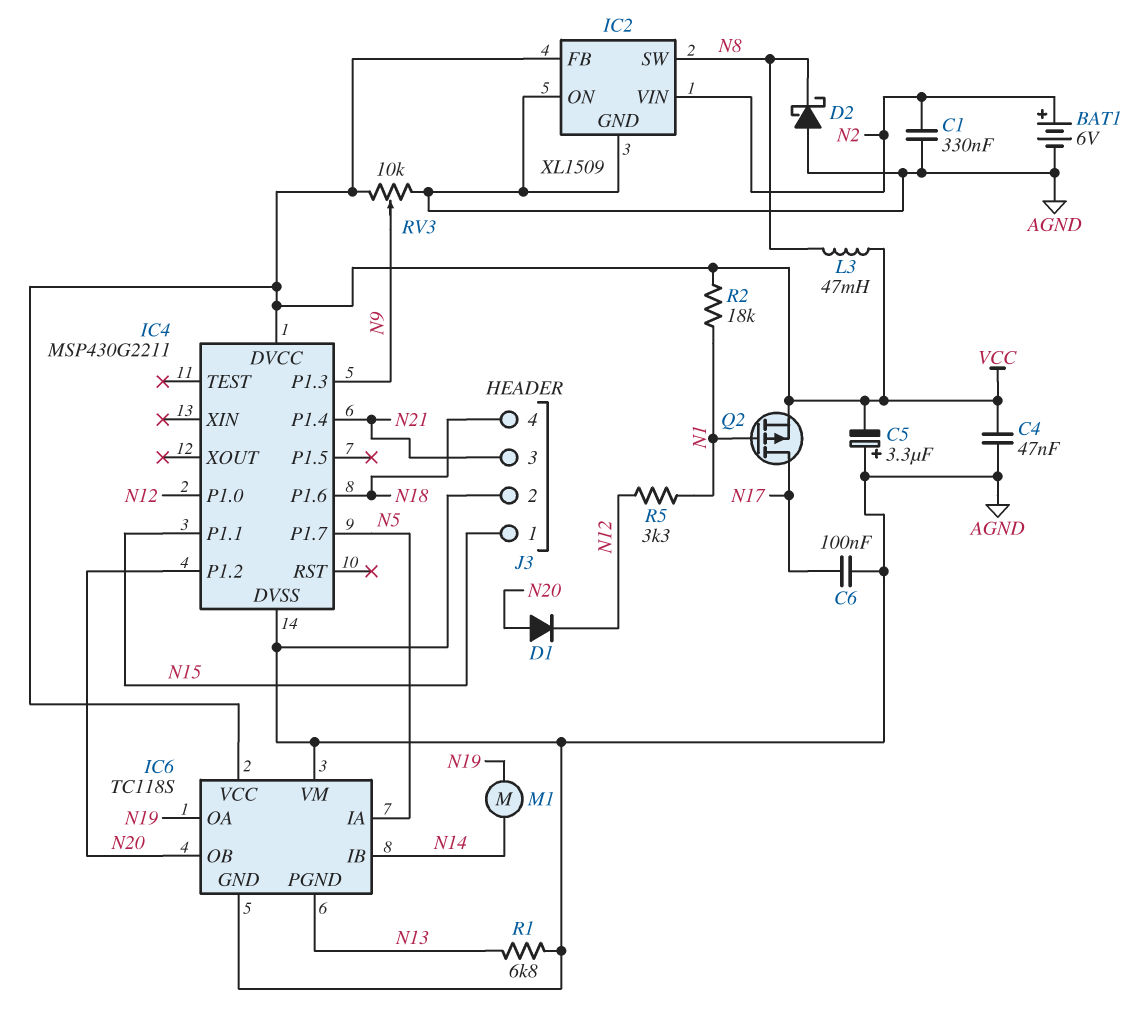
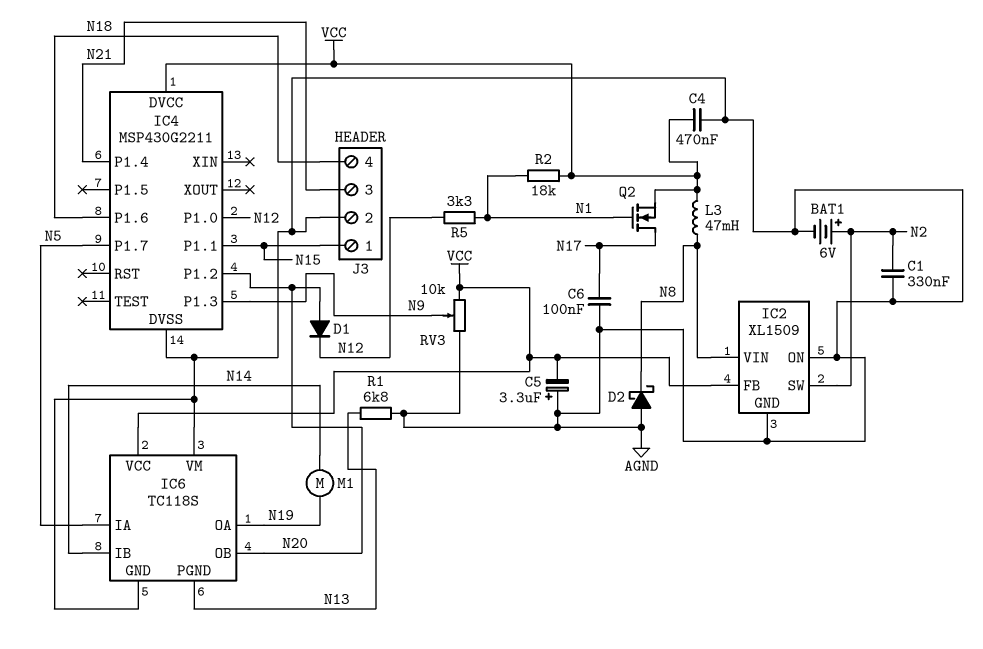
C4: 47nF (AGND, VCC) -> 470nF (AGND, VCC)
IC2 pin SW: N8 -> N2
IC2 pin VIN: N2 -> N8
Q2: PMOS (G N1, D N17, S VCC) -> NMOS (G N1, D N17, S VCC)

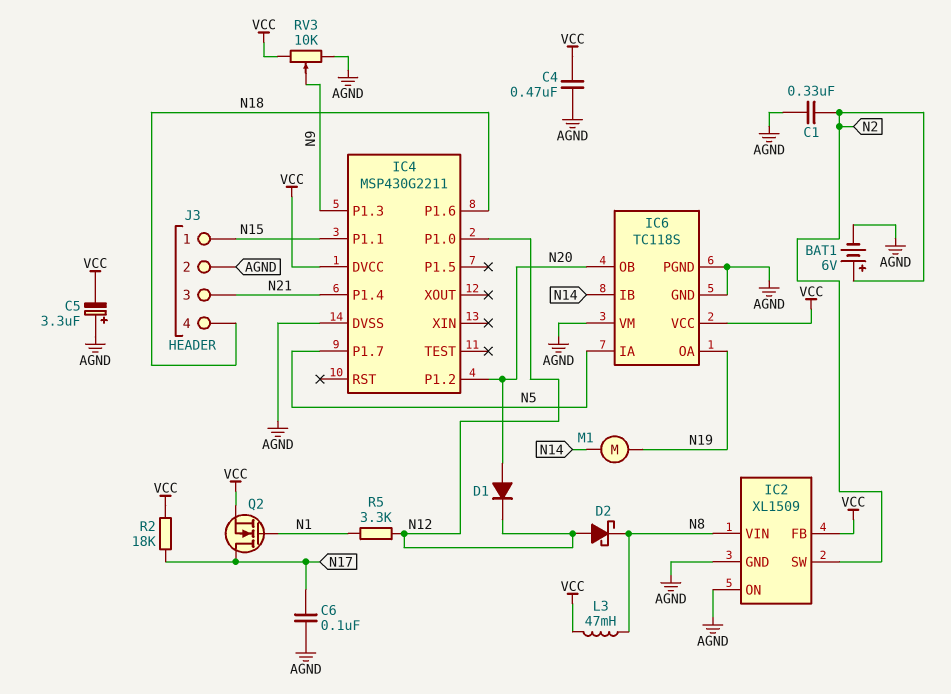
D2: schottky (A AGND, K N8) -> schottky (A N12, K N8)
IC6 pin PGND: N13 -> AGND
R1: 6.8k (AGND, N13) -> none
R2: 18k (N1, VCC) -> 18k (N17, VCC)

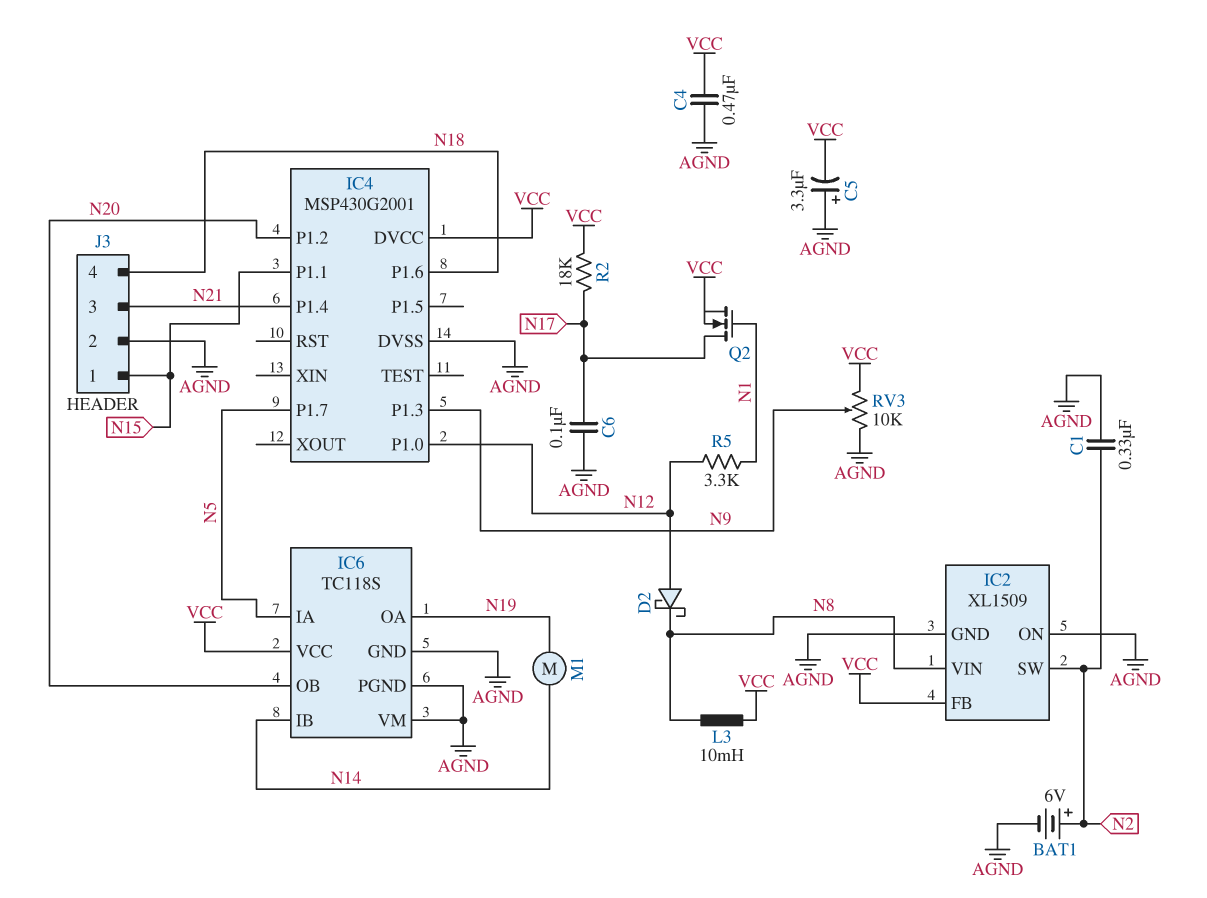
D1: diode (A N20, K N12) -> none
IC4: MSP430G2211 -> MSP430G2001
L3: 47mH (N8, VCC) -> 10mH (N8, VCC)

